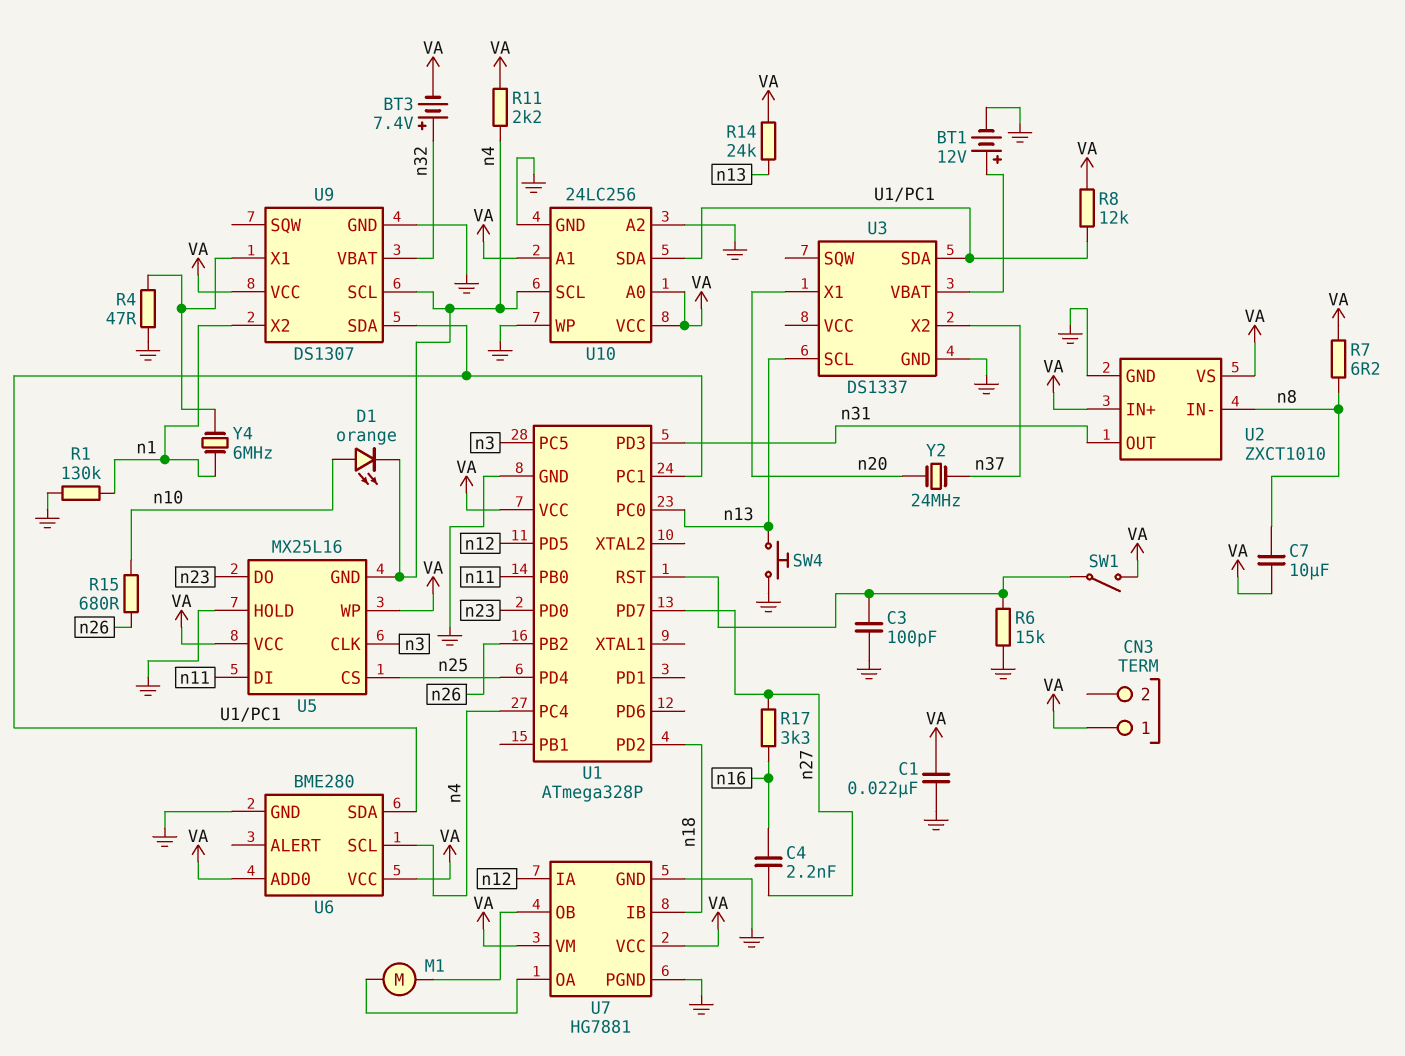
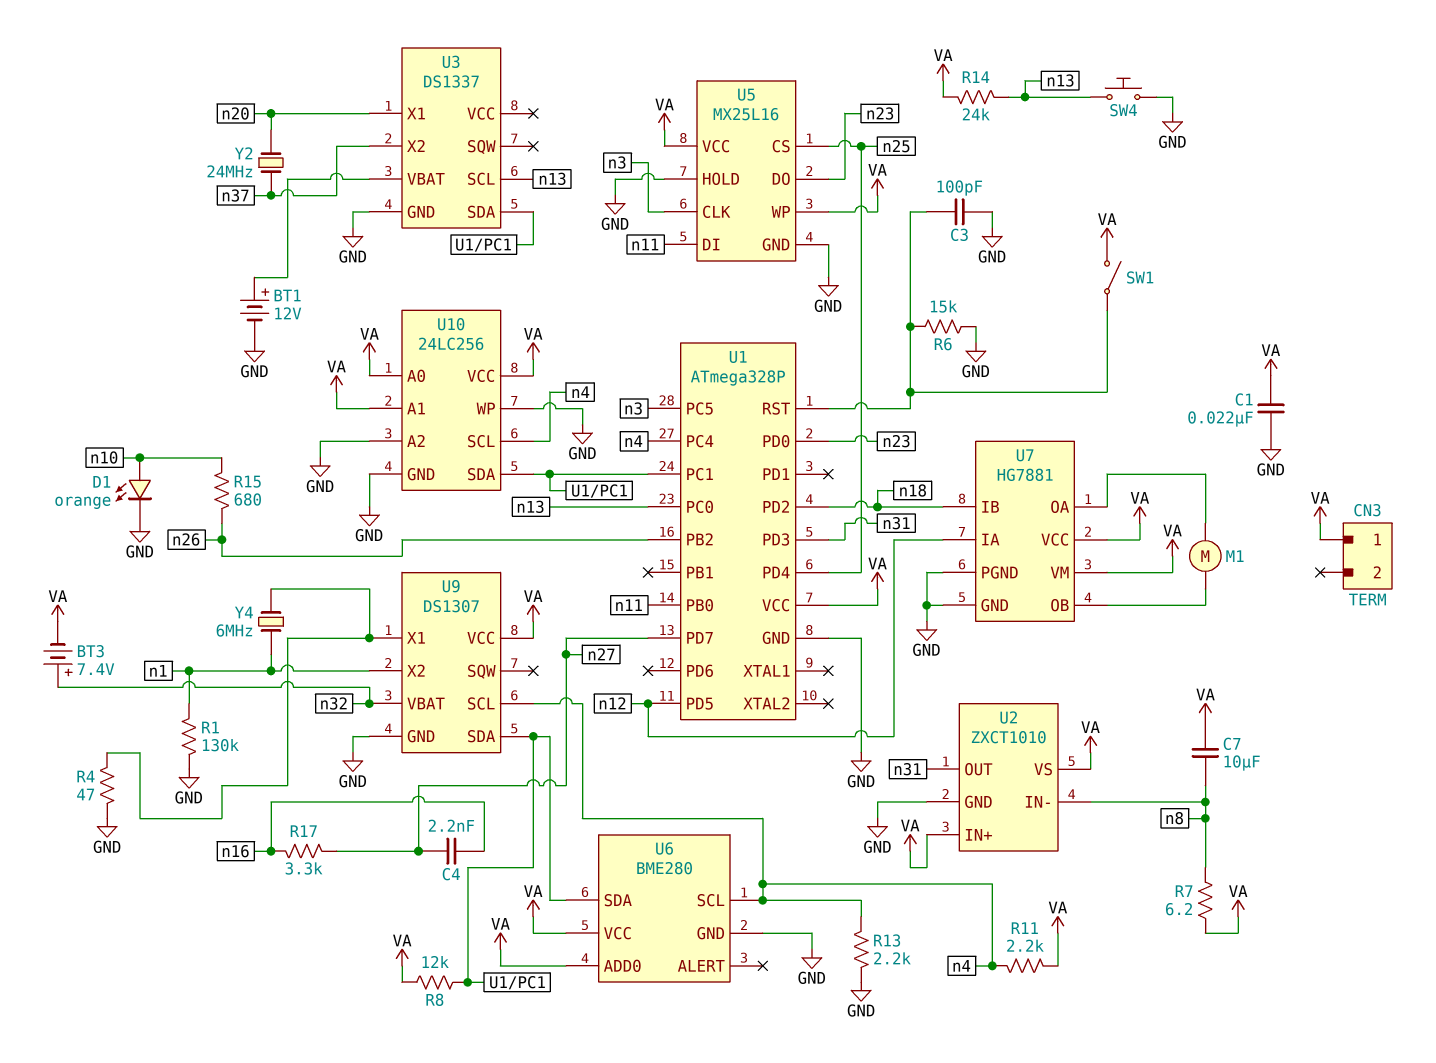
D1: LED orange (A n10, K n4) -> LED orange (A n10, K GND)
R13: none -> 2.2k (GND, n4)
U5 pin GND: n4 -> GND

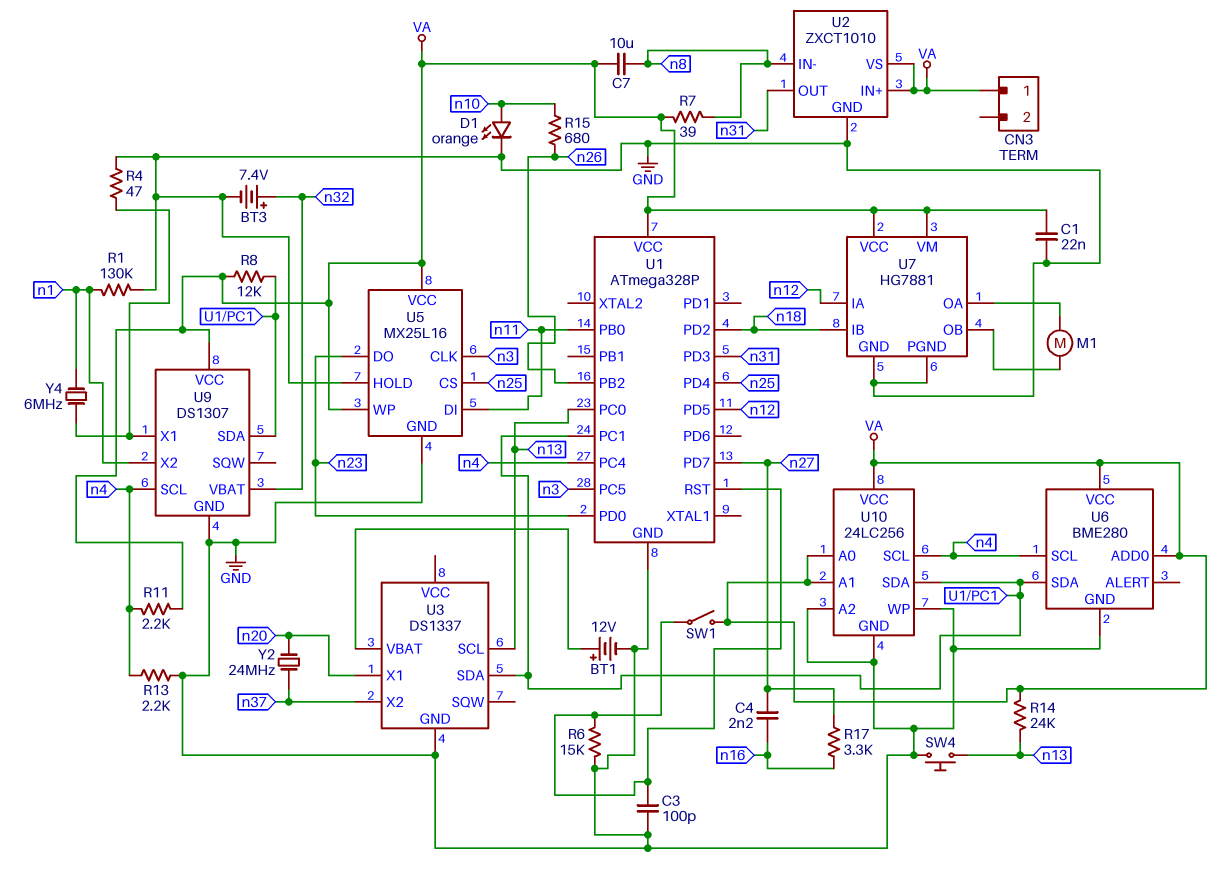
BT3: 7.4V (plus n32, minus VA) -> 7.4V (plus n32, minus GND)
R7: 6.2 (VA, n8) -> 39 (VA, n8)

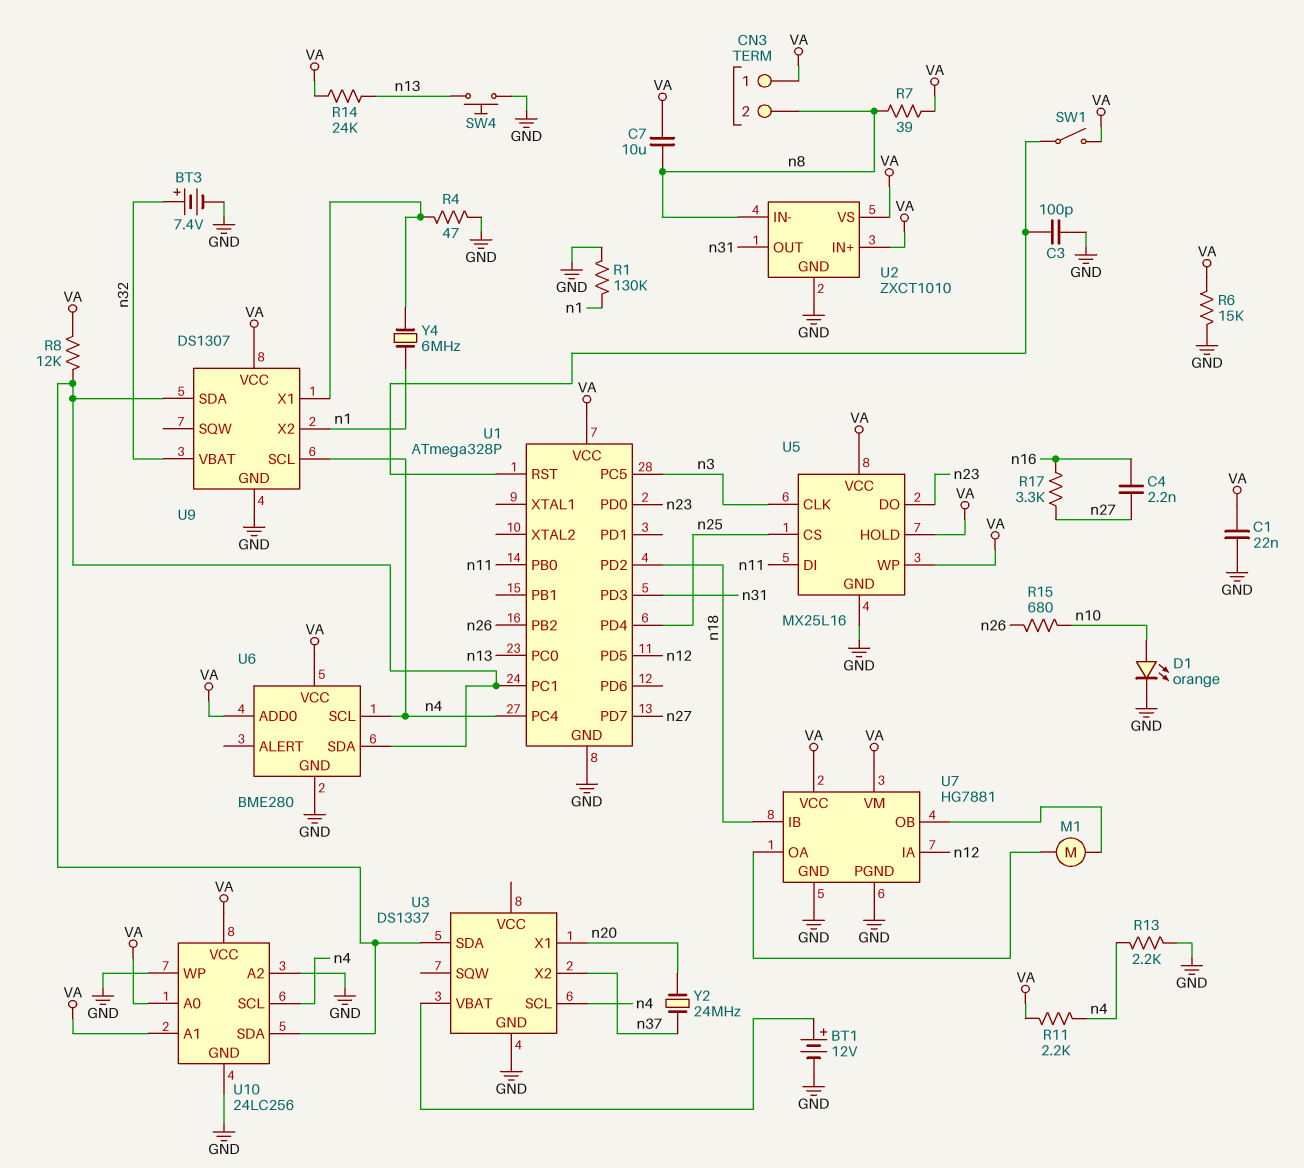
CN3 pin 2: none -> n8
R6: 15k (GND, U1/RST) -> 15k (GND, VA)
U3 pin SCL: n13 -> n4
U5 pin HOLD: GND -> VA

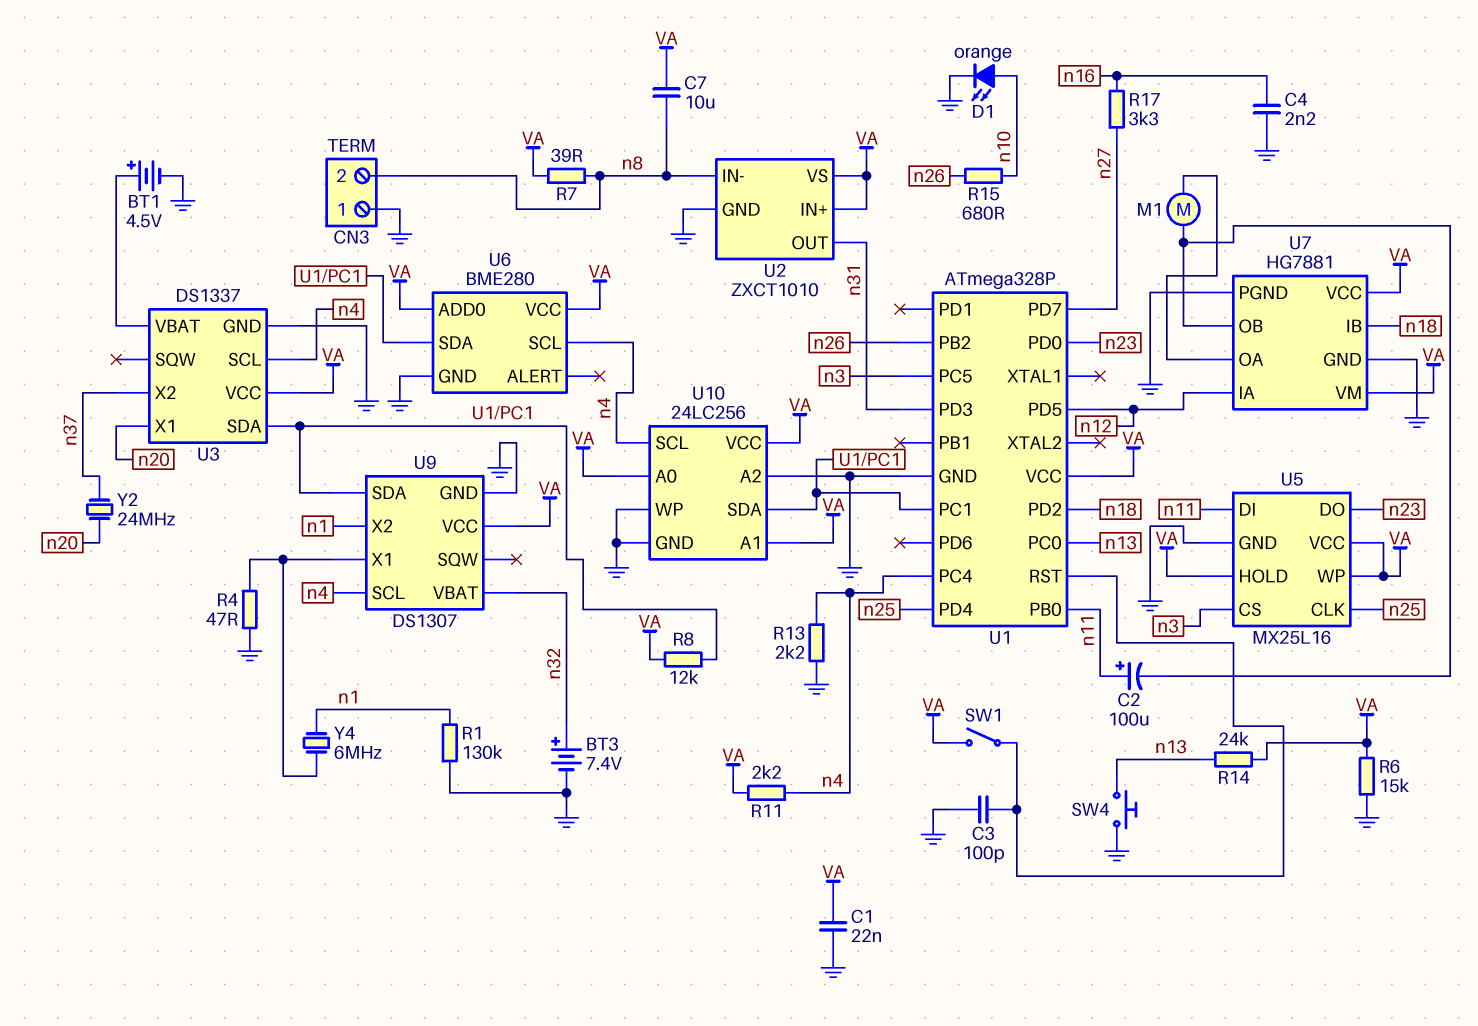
BT1: 12V (plus U3/VBAT, minus GND) -> 4.5V (plus U3/VBAT, minus GND)
C2: none -> 100uF (plus n11, minus U7/OB)
C4: 2.2nF (n16, n27) -> 2.2nF (GND, n16)
CN3 pin 1: VA -> GND
U3 pin VCC: none -> VA
U5 pin CLK: n3 -> n25
U5 pin CS: n25 -> n3

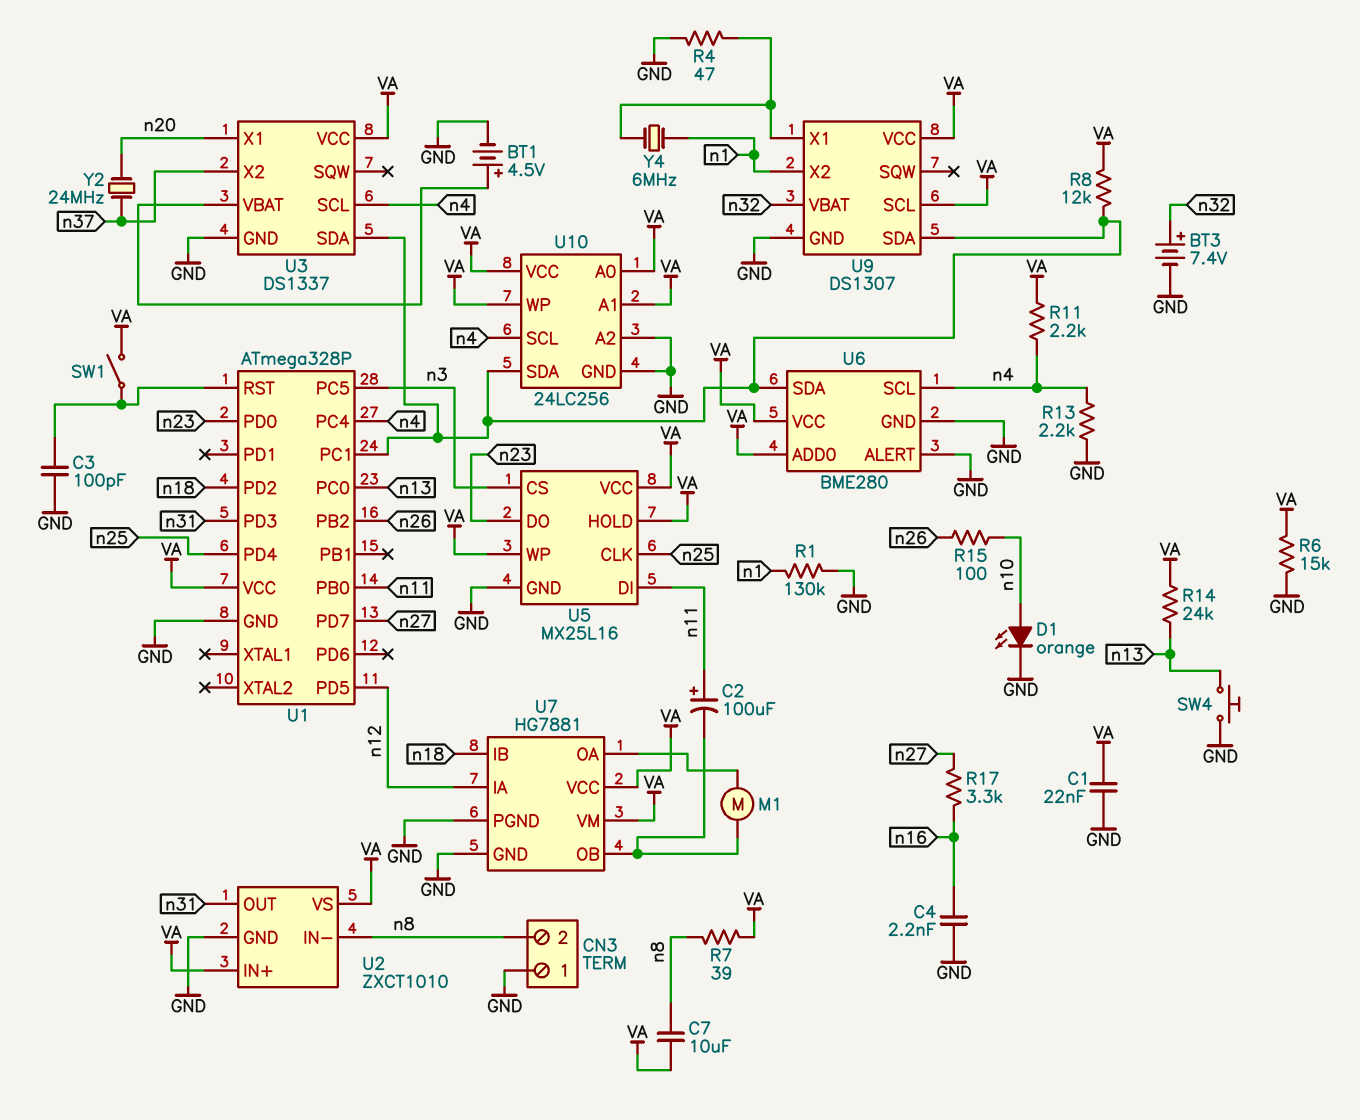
R15: 680 (n10, n26) -> 100 (n10, n26)
U6 pin ALERT: none -> GND
U9 pin SCL: n4 -> VA
U10 pin WP: GND -> VA

